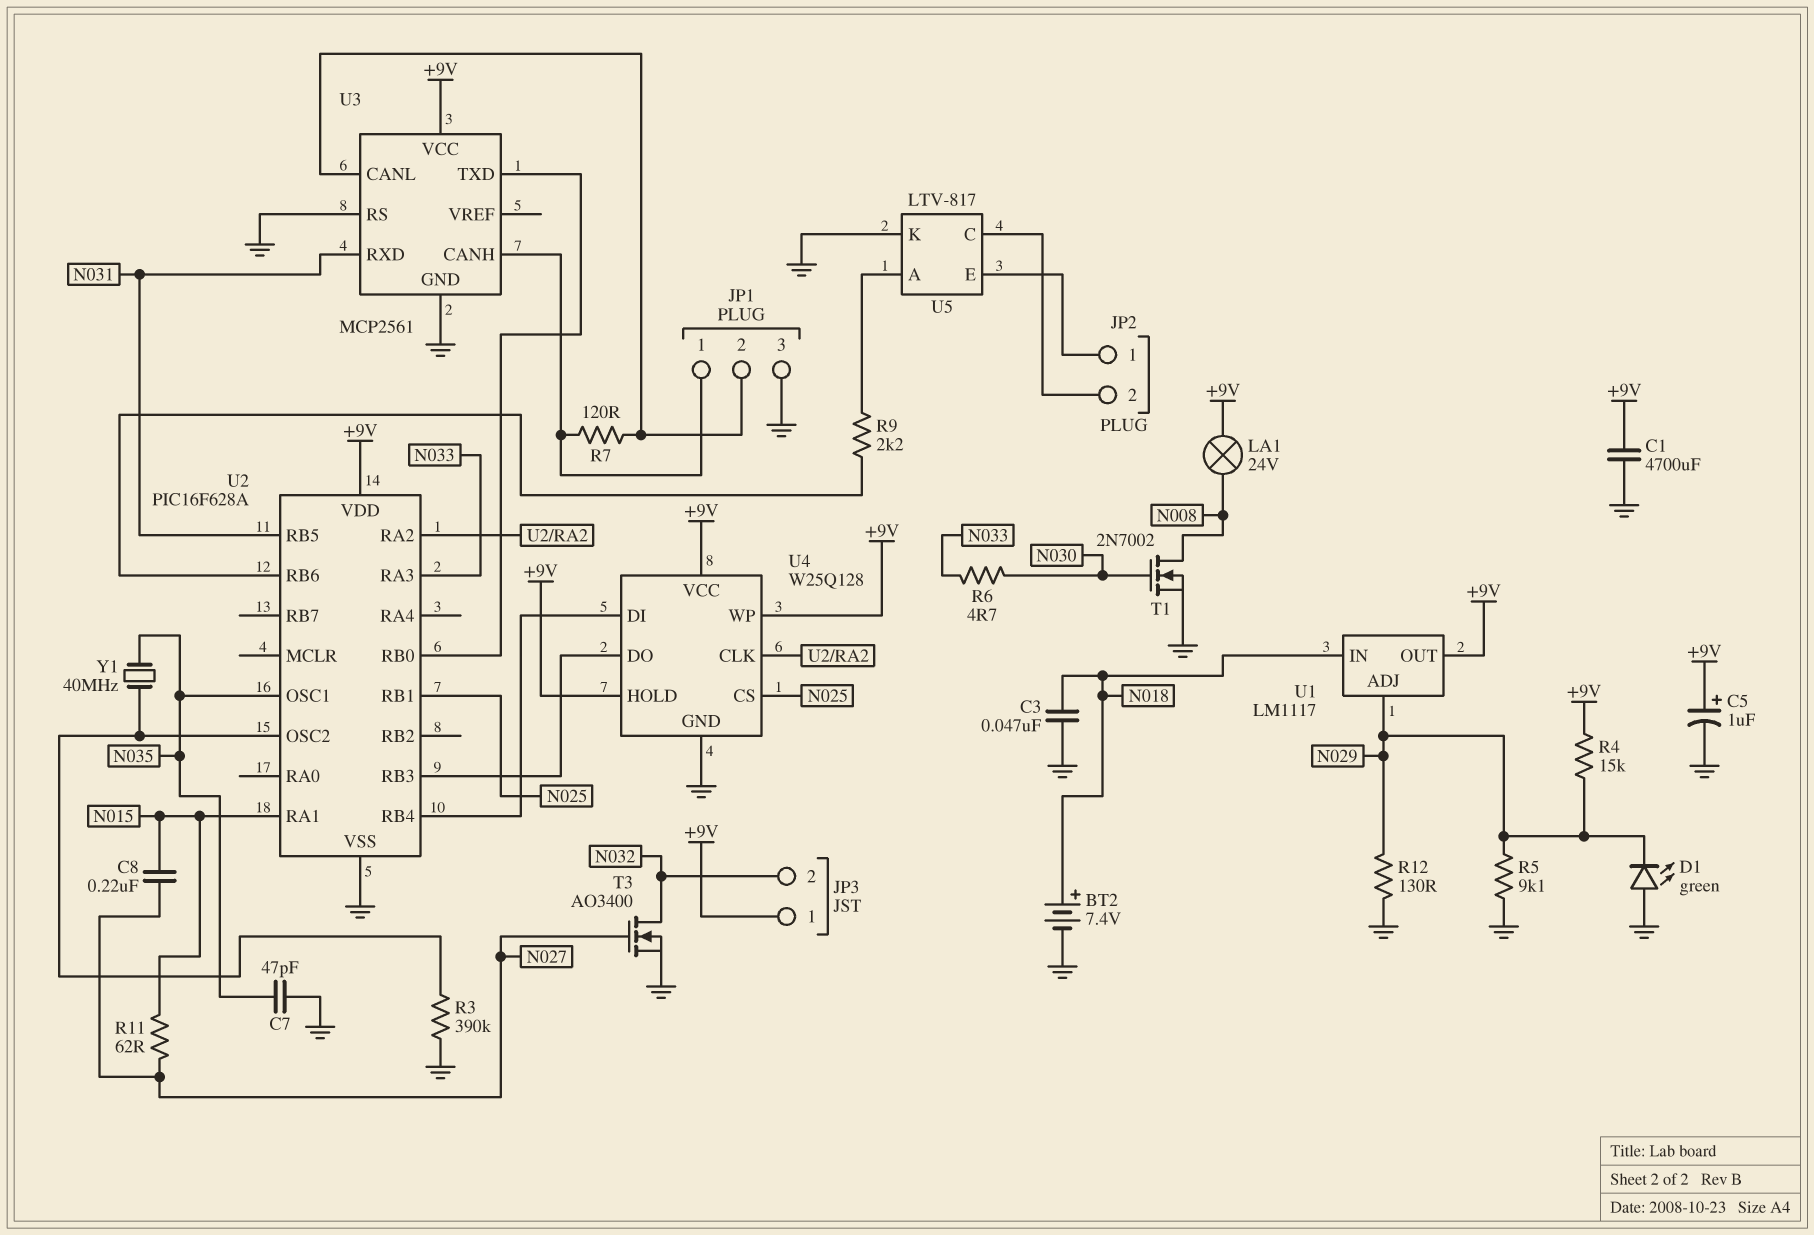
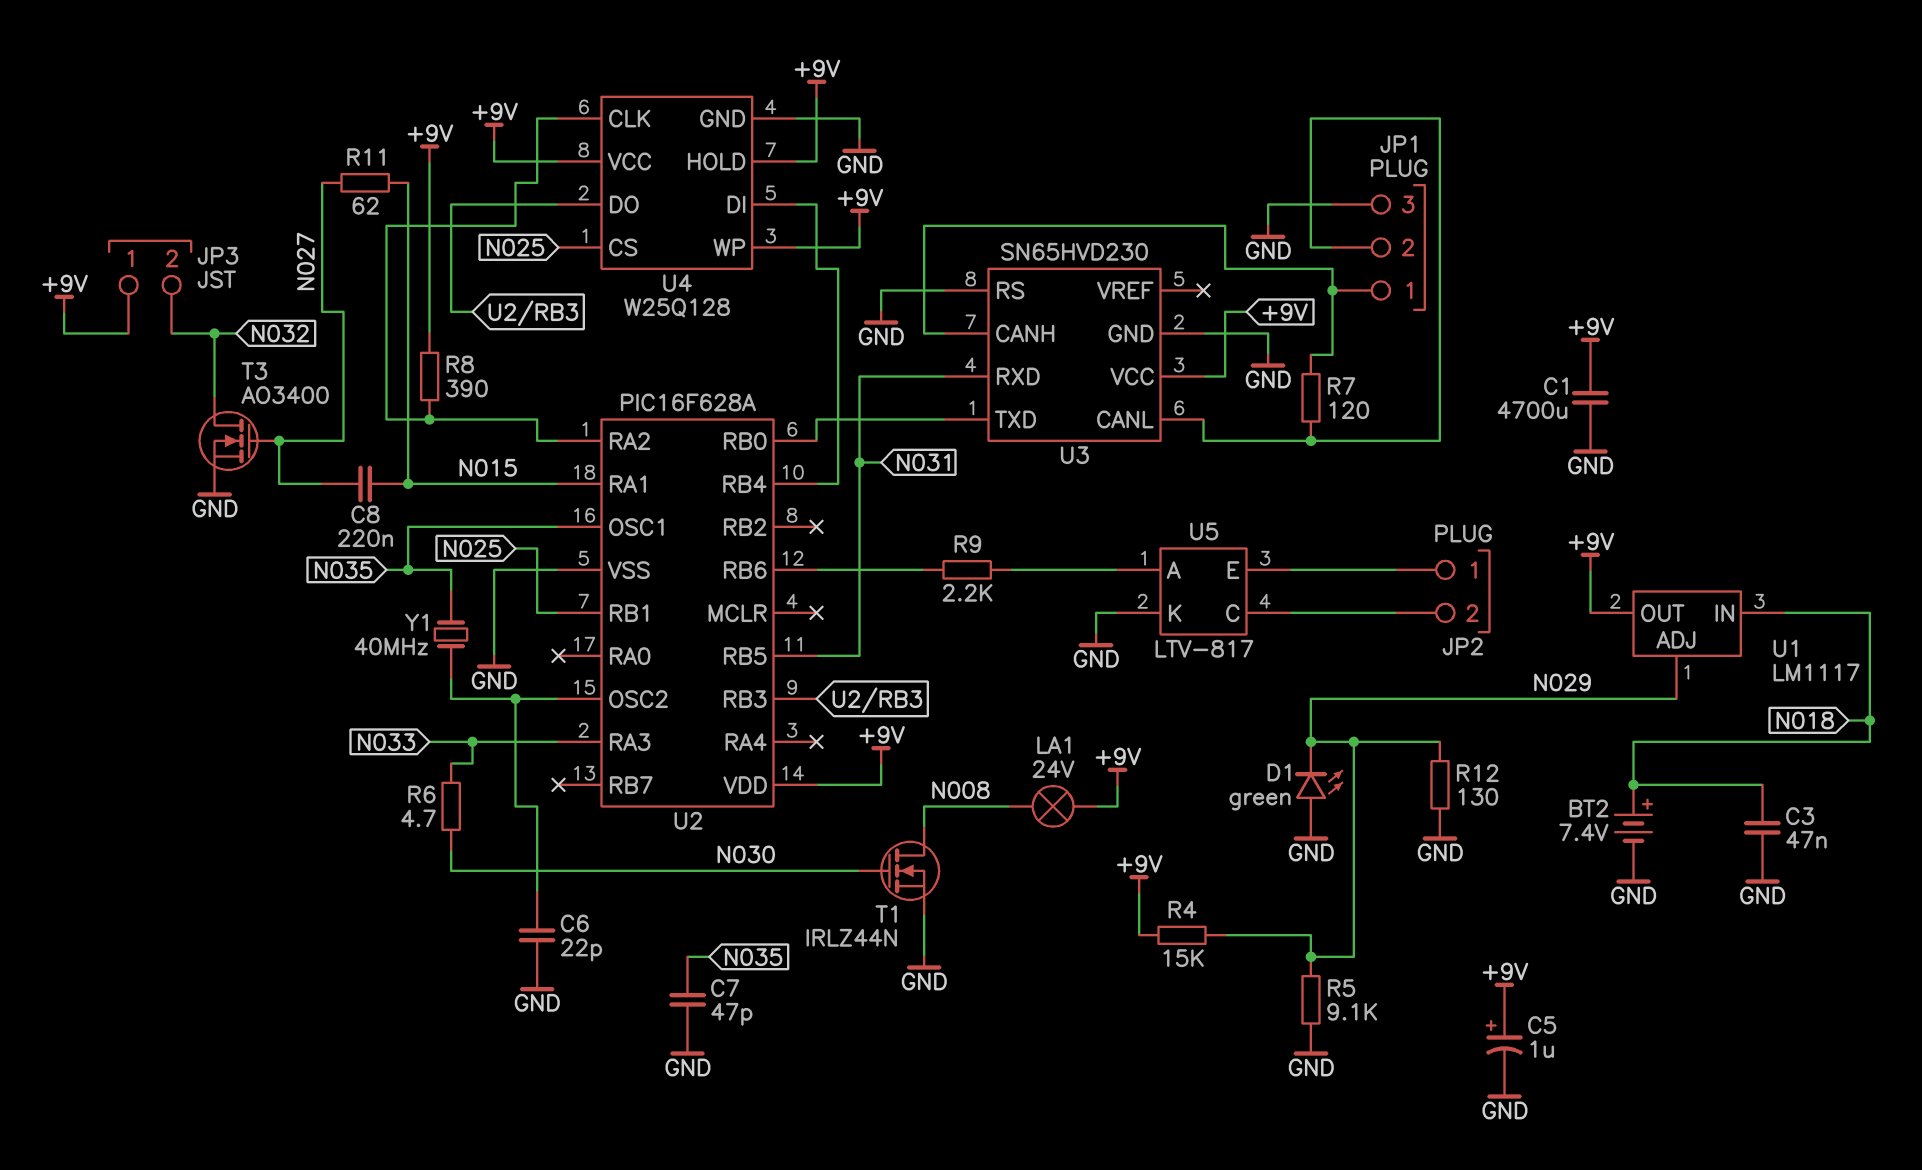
C6: none -> 22pF (GND, U2/OSC2)
R3: 390k (GND, U2/OSC2) -> none
R8: none -> 390 (+9V, U2/RA2)
T1: NMOS 2N7002 (G N030, D N008, S GND) -> NMOS IRLZ44N (G N030, D N008, S GND)
U3: MCP2561 -> SN65HVD230

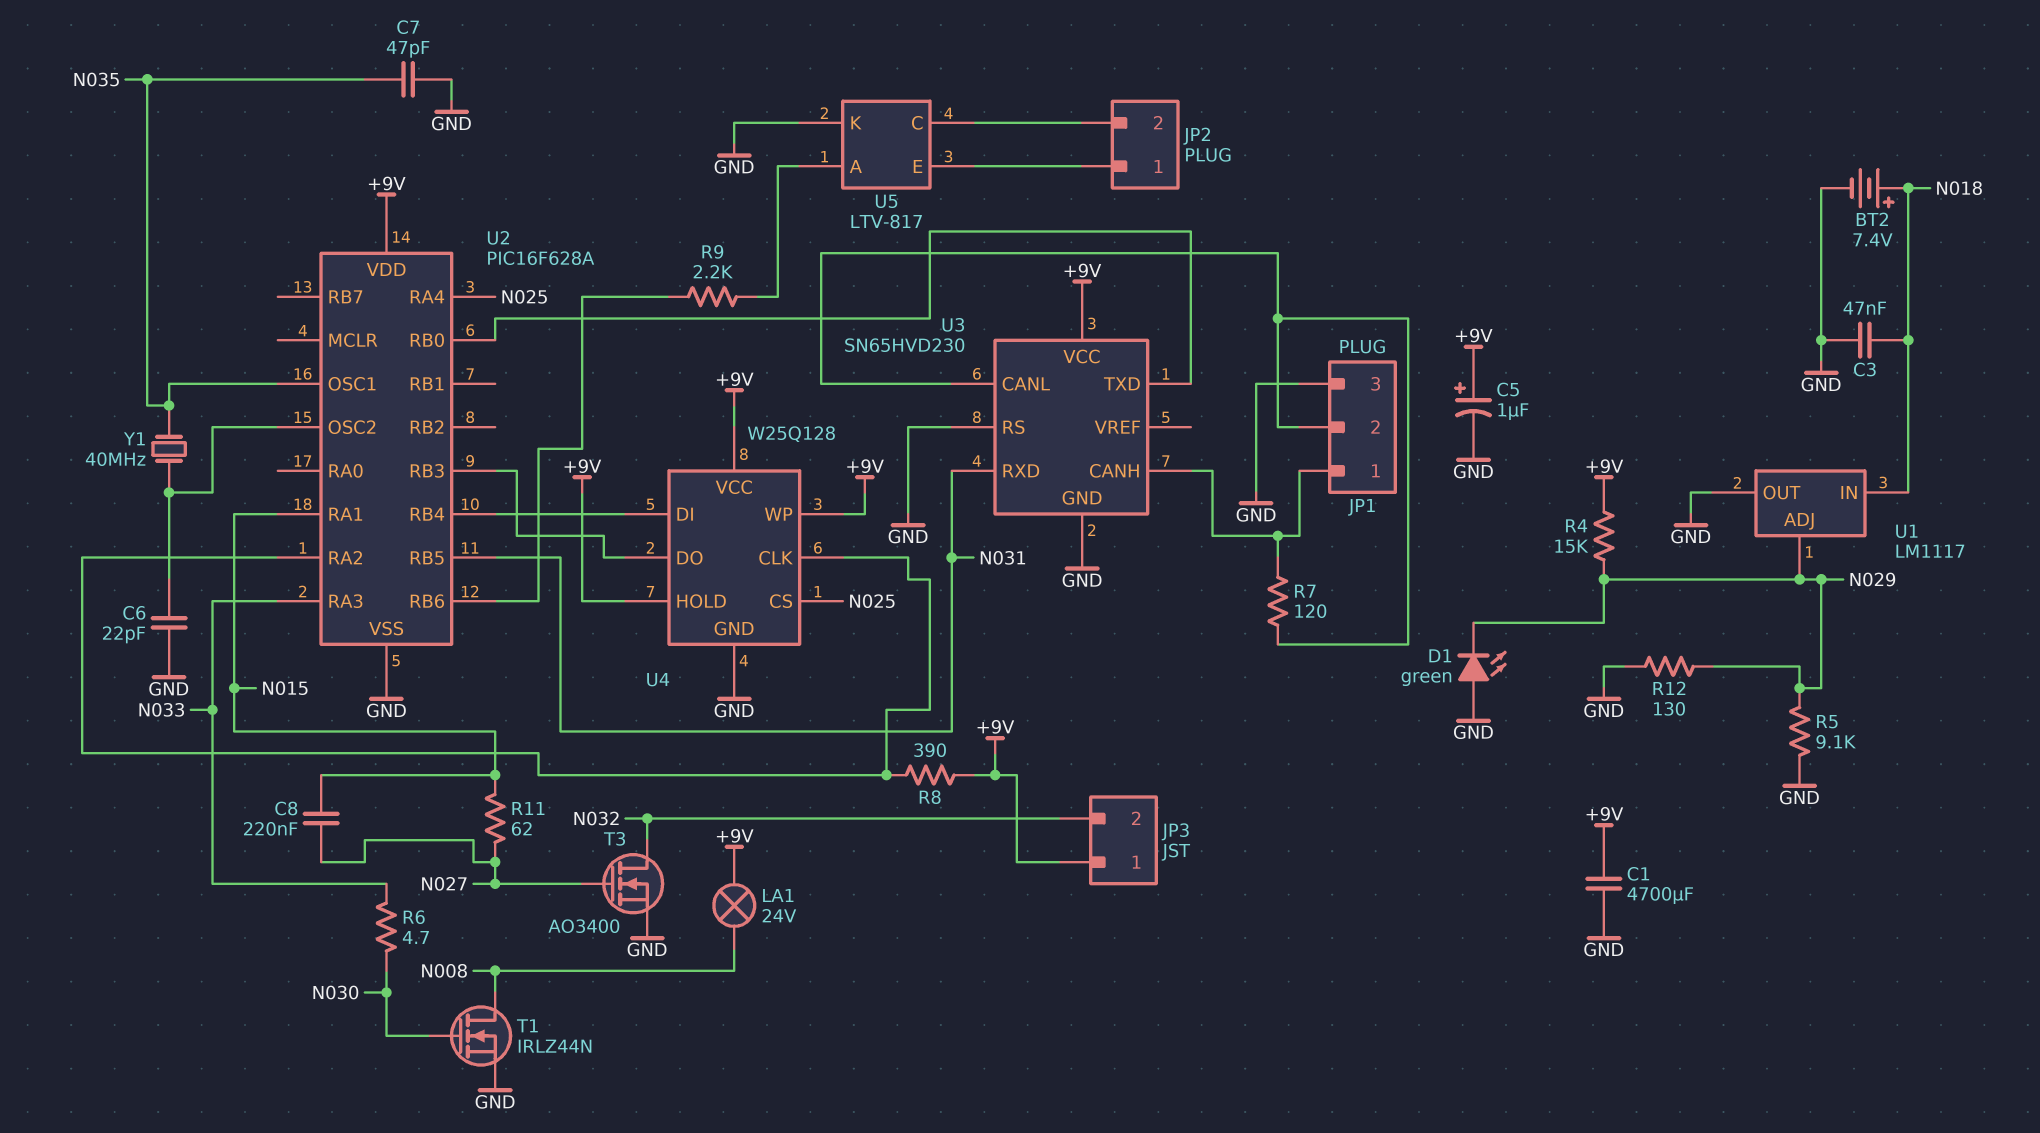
U1 pin OUT: +9V -> GND
U2 pin RA4: none -> N025
U2 pin RB1: N025 -> none

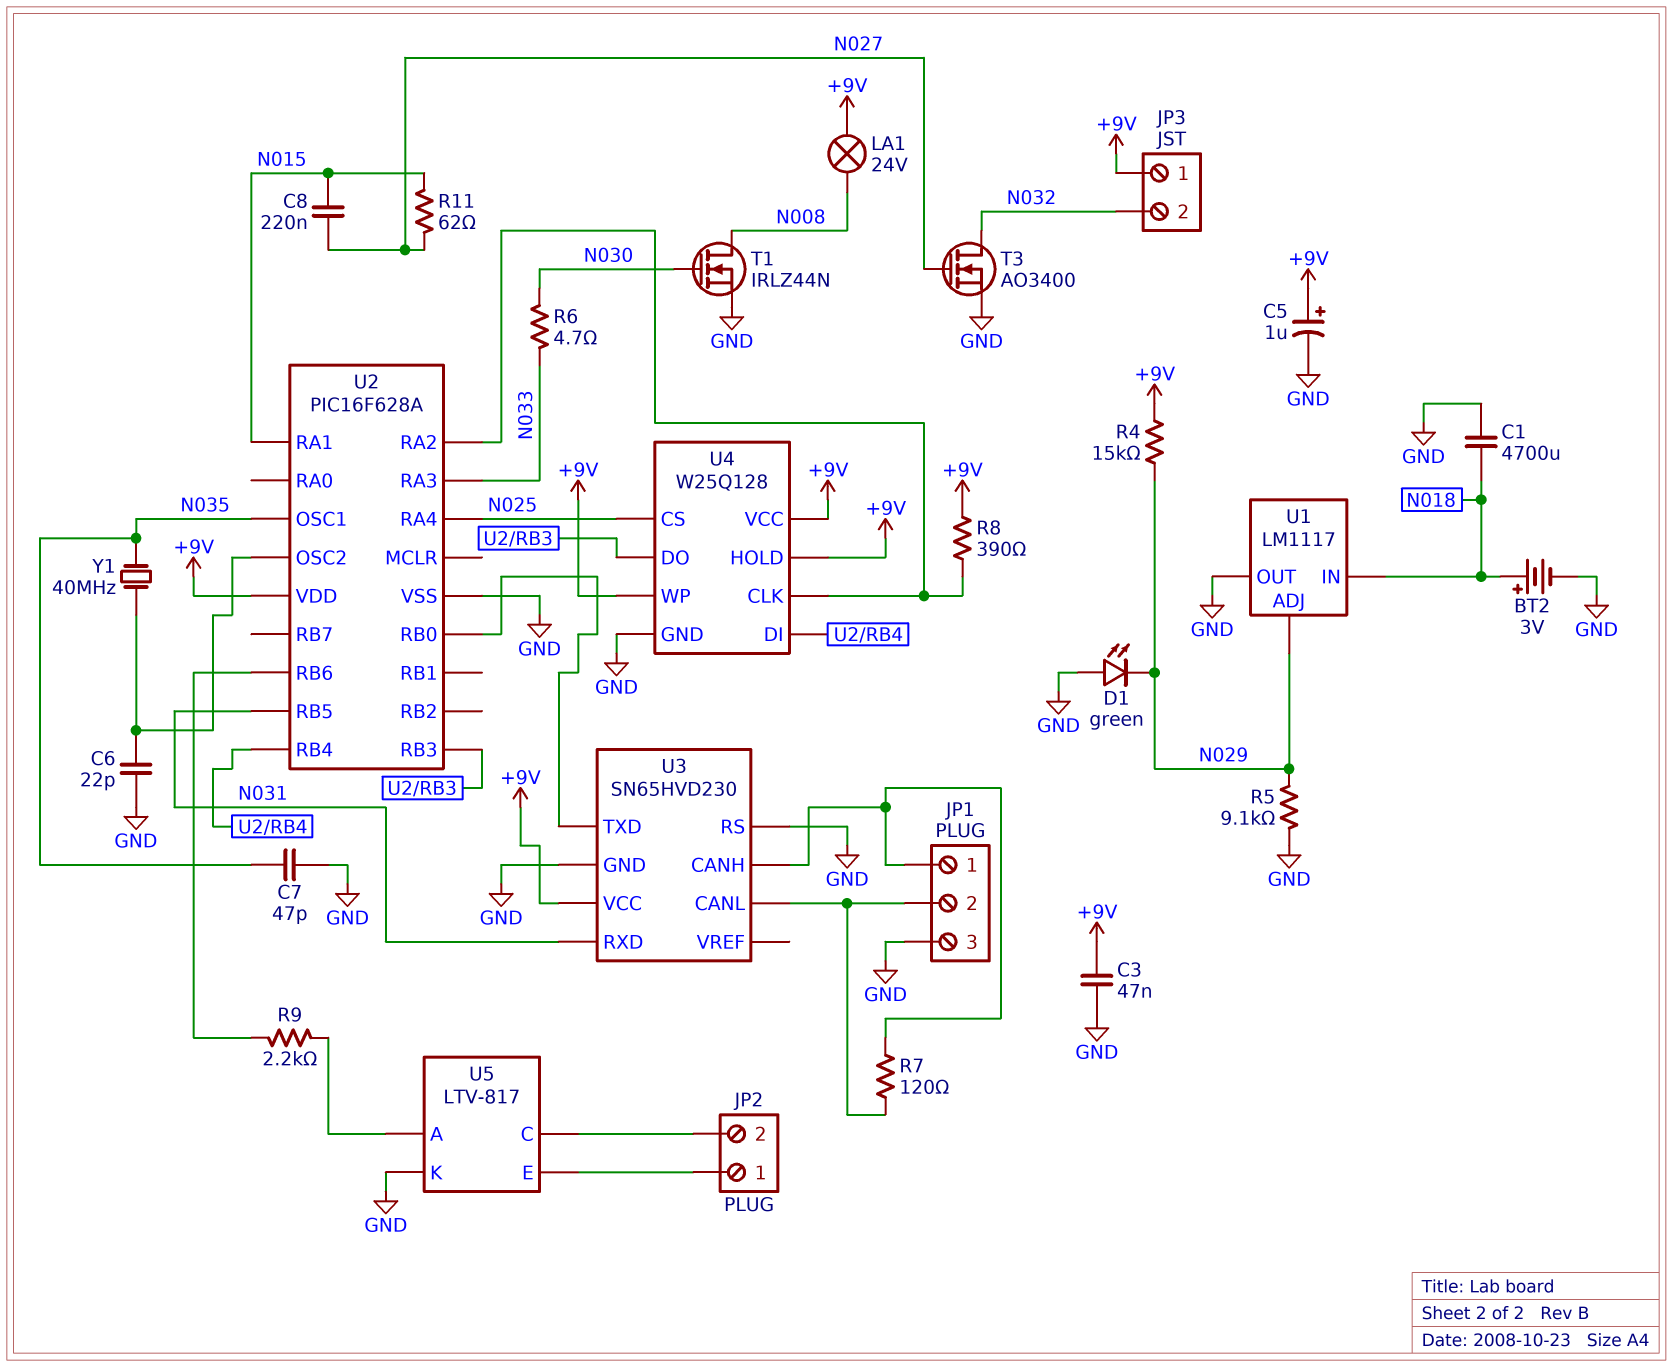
BT2: 7.4V (plus N018, minus GND) -> 3V (plus N018, minus GND)
C1: 4700uF (+9V, GND) -> 4700uF (GND, N018)
C3: 47nF (GND, N018) -> 47nF (+9V, GND)
R12: 130 (GND, N029) -> none

